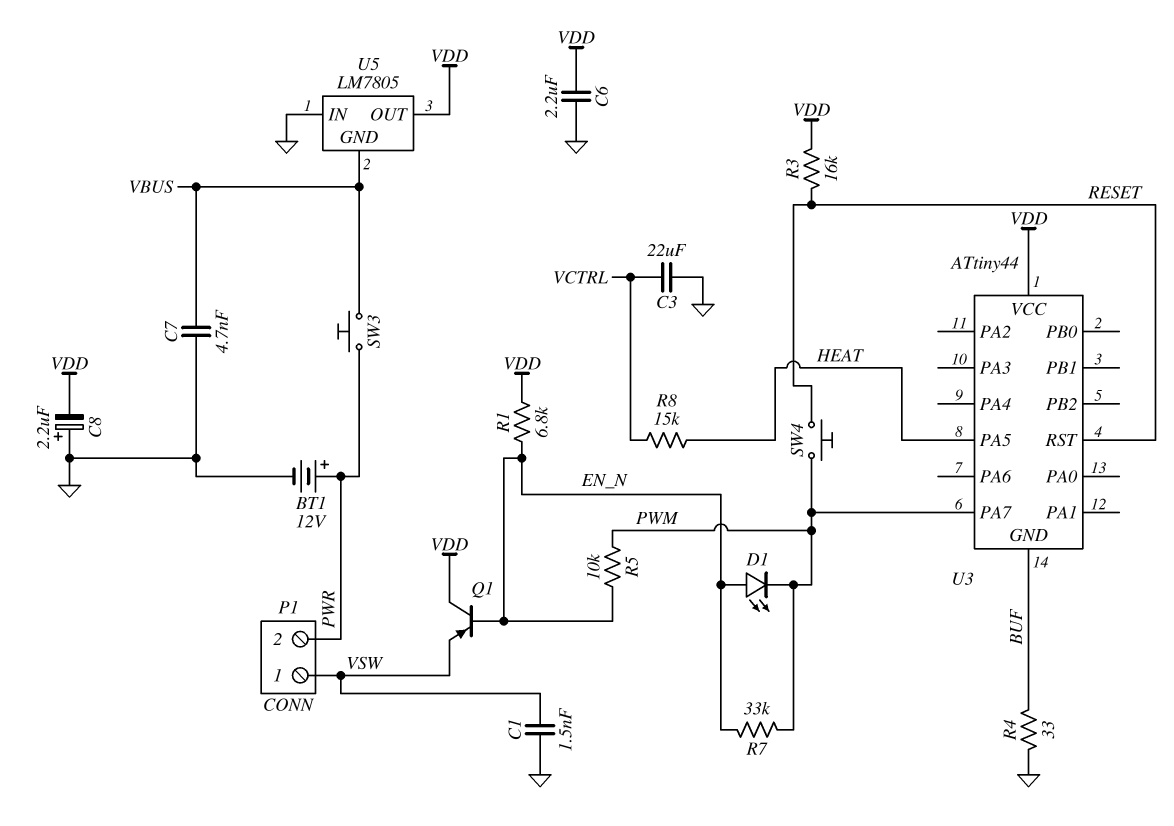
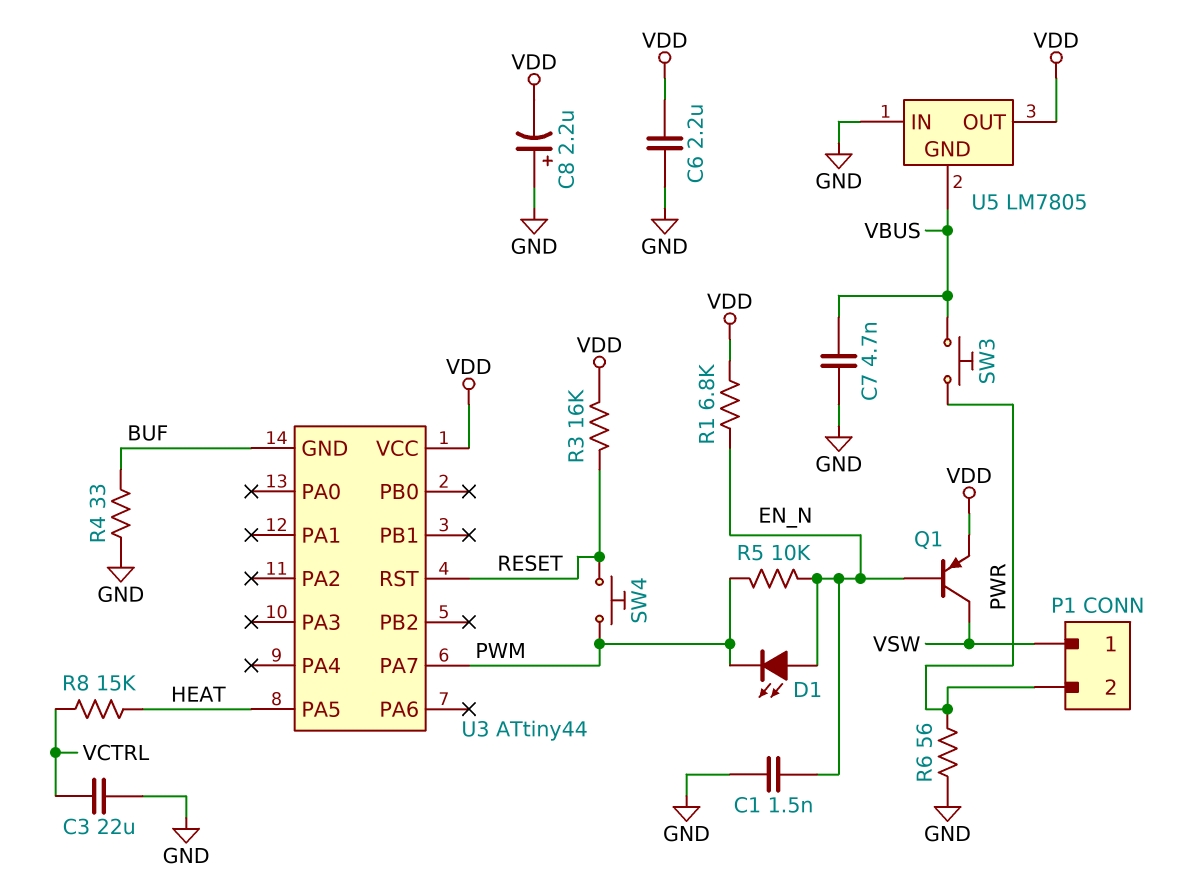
BT1: 12V (plus PWR, minus GND) -> none
C1: 1.5nF (GND, VSW) -> 1.5nF (EN_N, GND)
Q1: PNP (B EN_N, C VDD, E VSW) -> PNP (B EN_N, C VSW, E VDD)
R6: none -> 56 (GND, PWR)
R7: 33k (EN_N, PWM) -> none

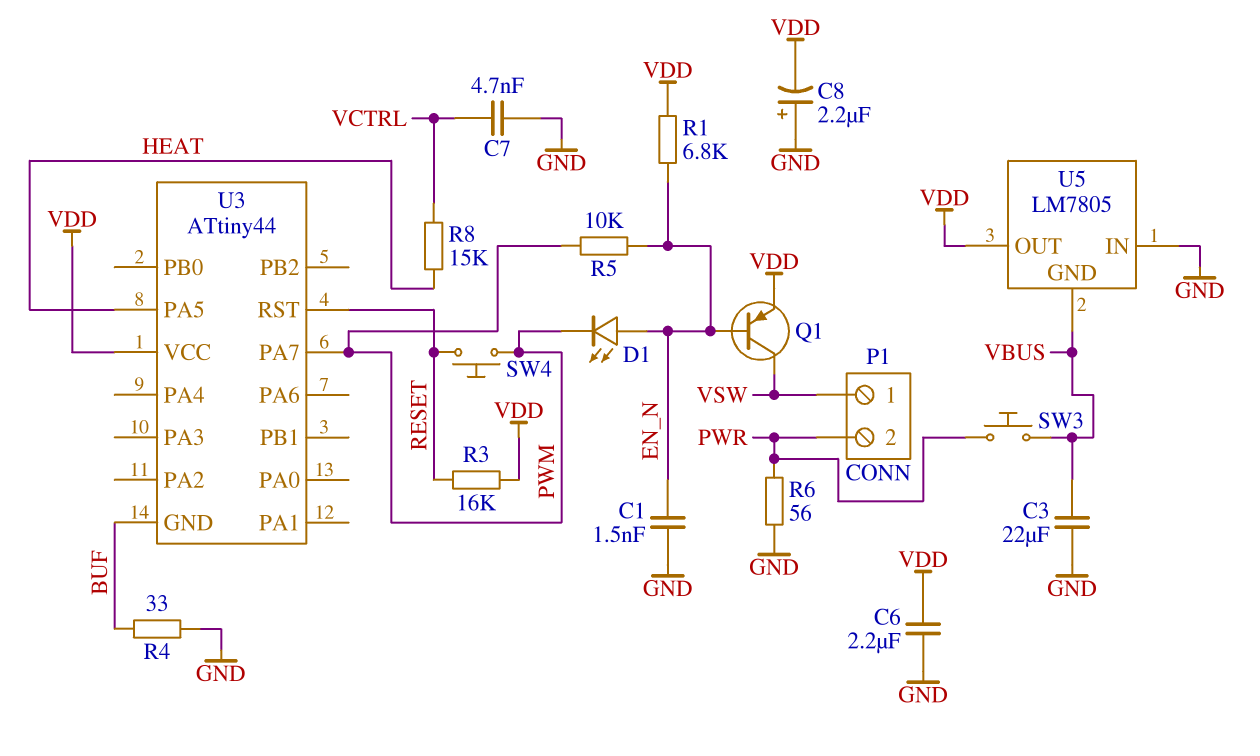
C3: 22uF (GND, VCTRL) -> 22uF (GND, VBUS)
C7: 4.7nF (GND, VBUS) -> 4.7nF (GND, VCTRL)

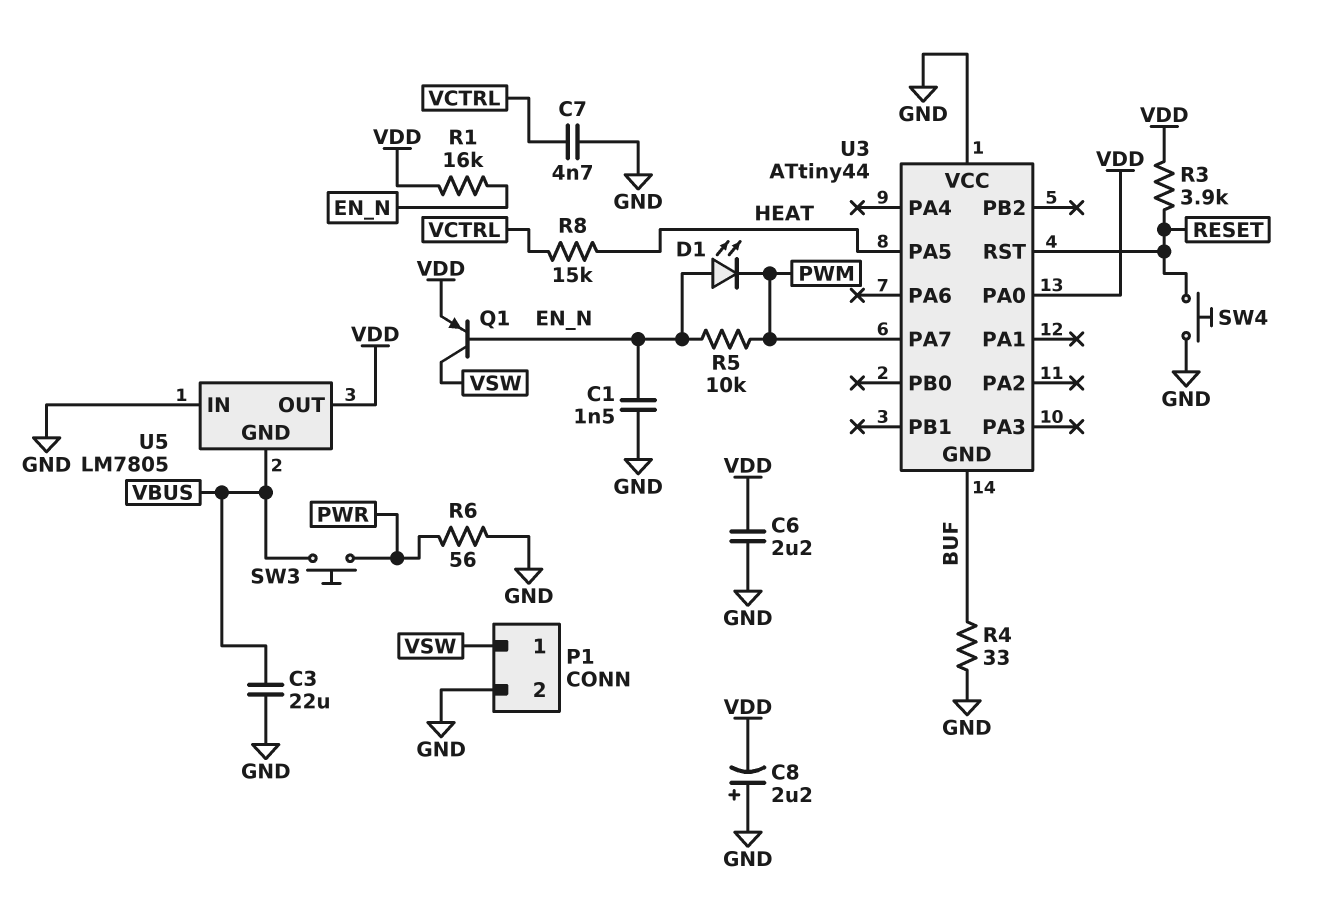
P1 pin 2: PWR -> GND
R1: 6.8k (EN_N, VDD) -> 16k (EN_N, VDD)
R3: 16k (RESET, VDD) -> 3.9k (RESET, VDD)
SW4: button (PWM, RESET) -> button (GND, RESET)
U3 pin PA0: none -> VDD
U3 pin VCC: VDD -> GND

